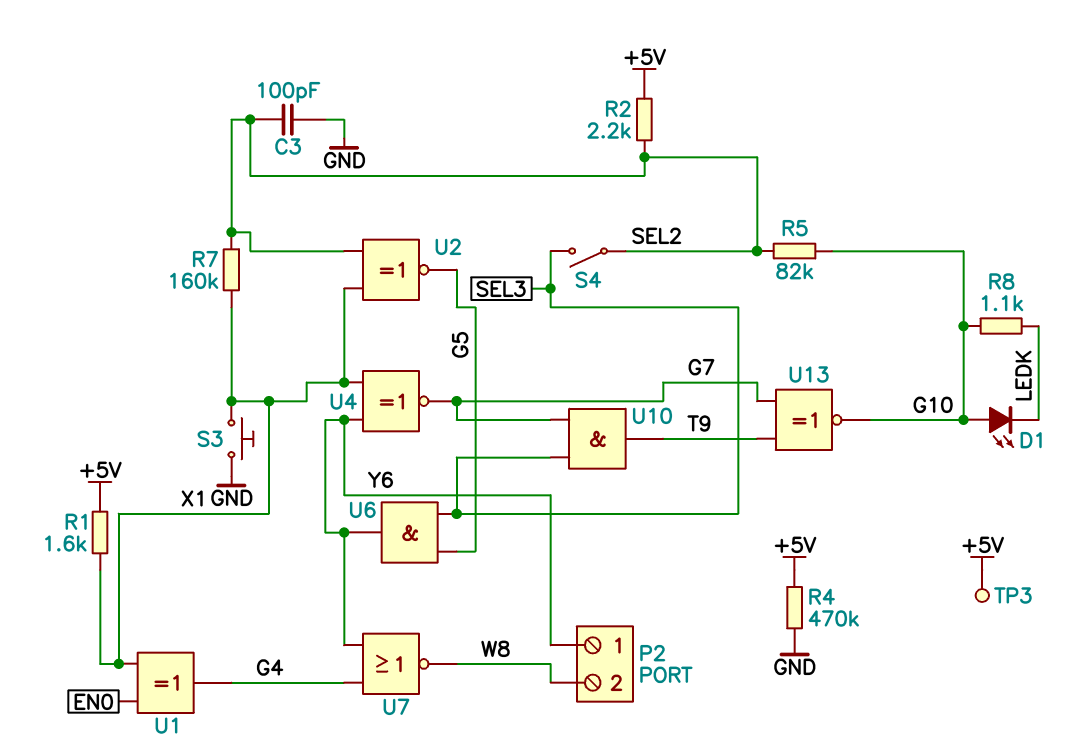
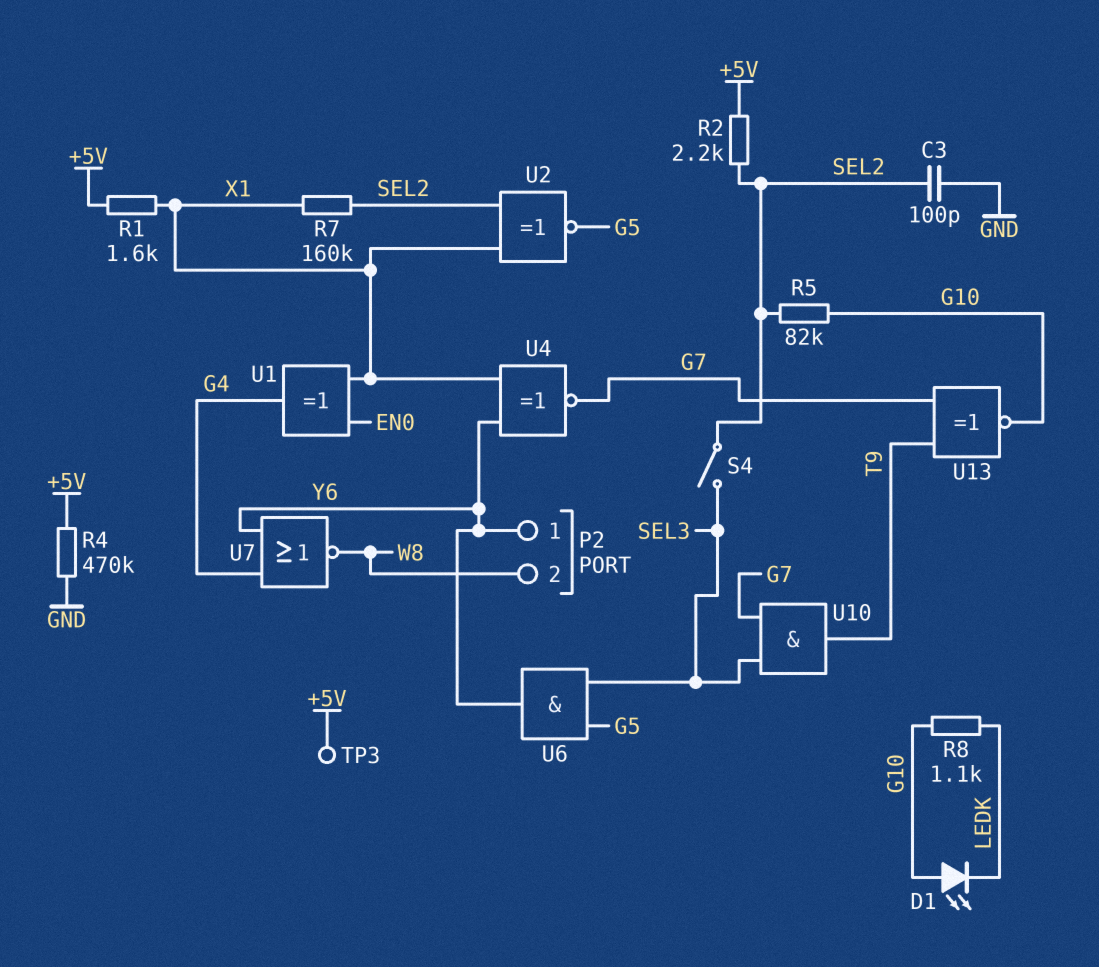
S3: button (GND, X1) -> none

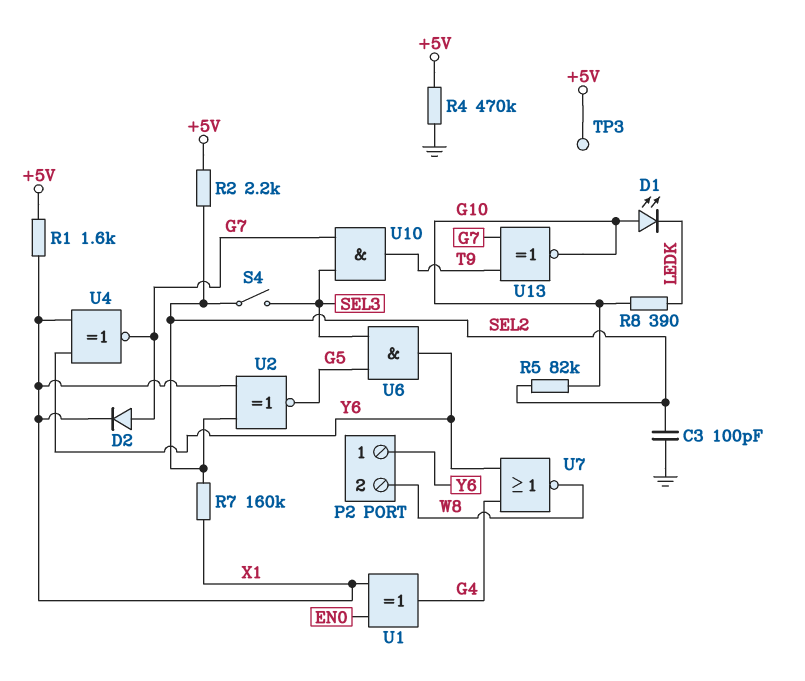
D2: none -> diode (A G7, K X1)
R8: 1.1k (G10, LEDK) -> 390 (G10, LEDK)

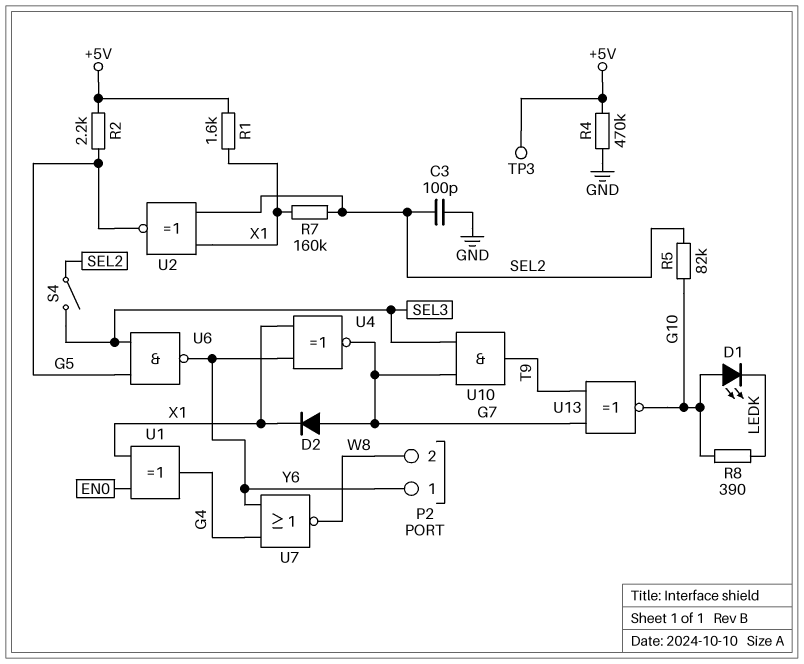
R2: 2.2k (+5V, SEL2) -> 2.2k (+5V, G5)
U6: AND (in G5, in SEL3, out Y6) -> NAND (in G5, in SEL3, out Y6)

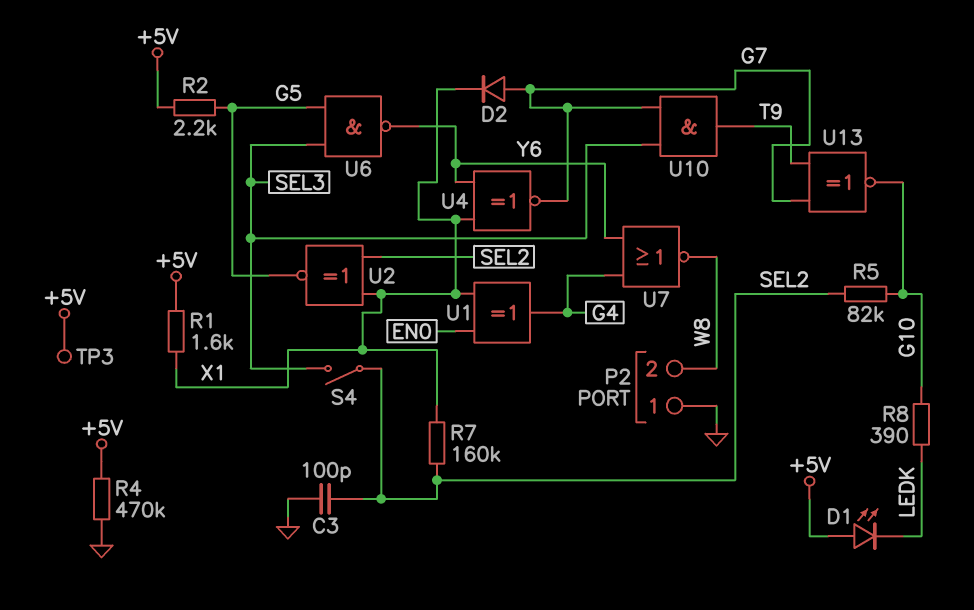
D1: LED (A G10, K LEDK) -> LED (A +5V, K LEDK)
P2 pin 1: Y6 -> GND

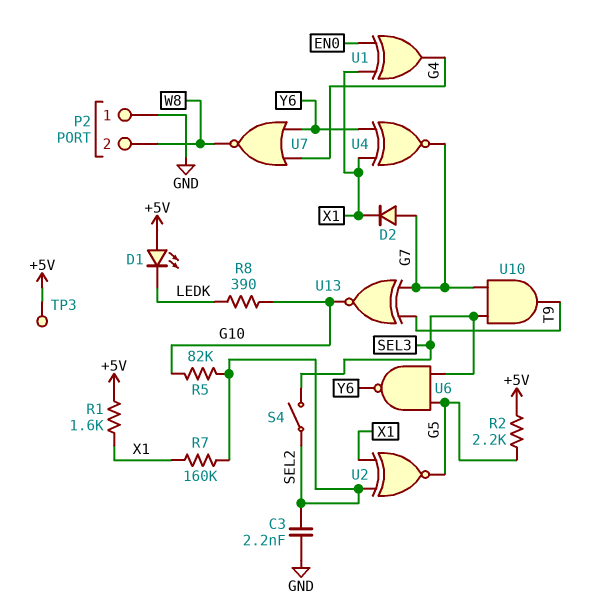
C3: 100pF (GND, SEL2) -> 2.2nF (GND, SEL2)
R4: 470k (+5V, GND) -> none

